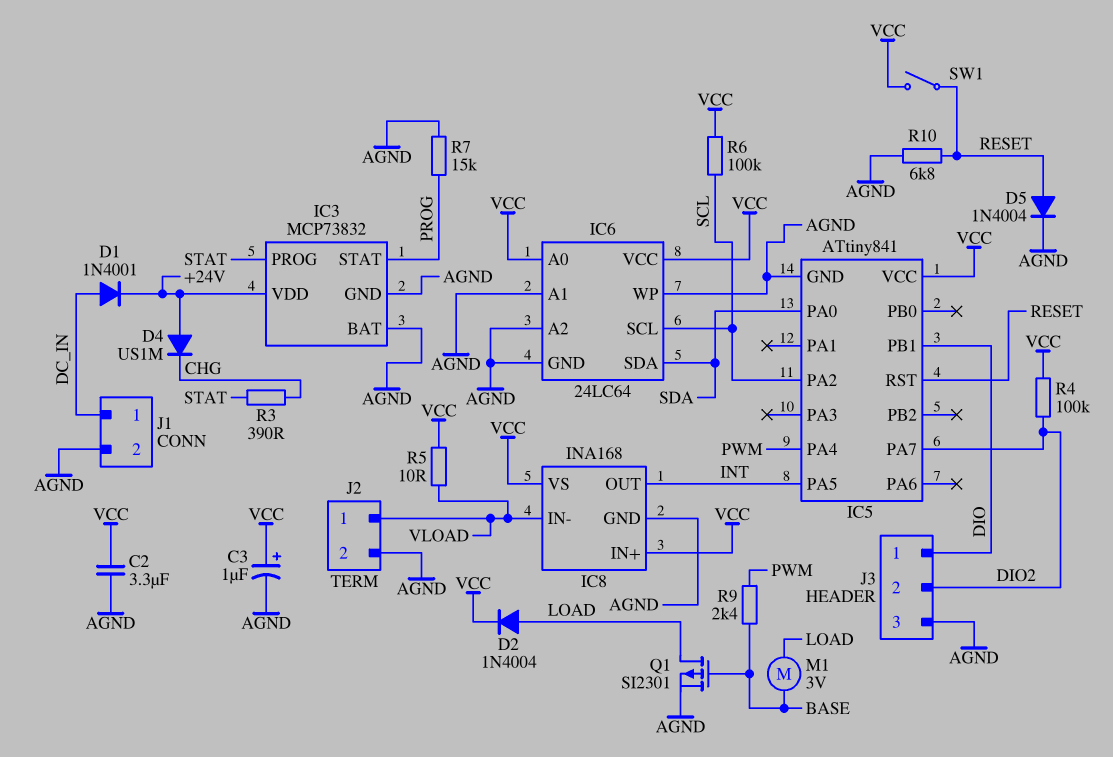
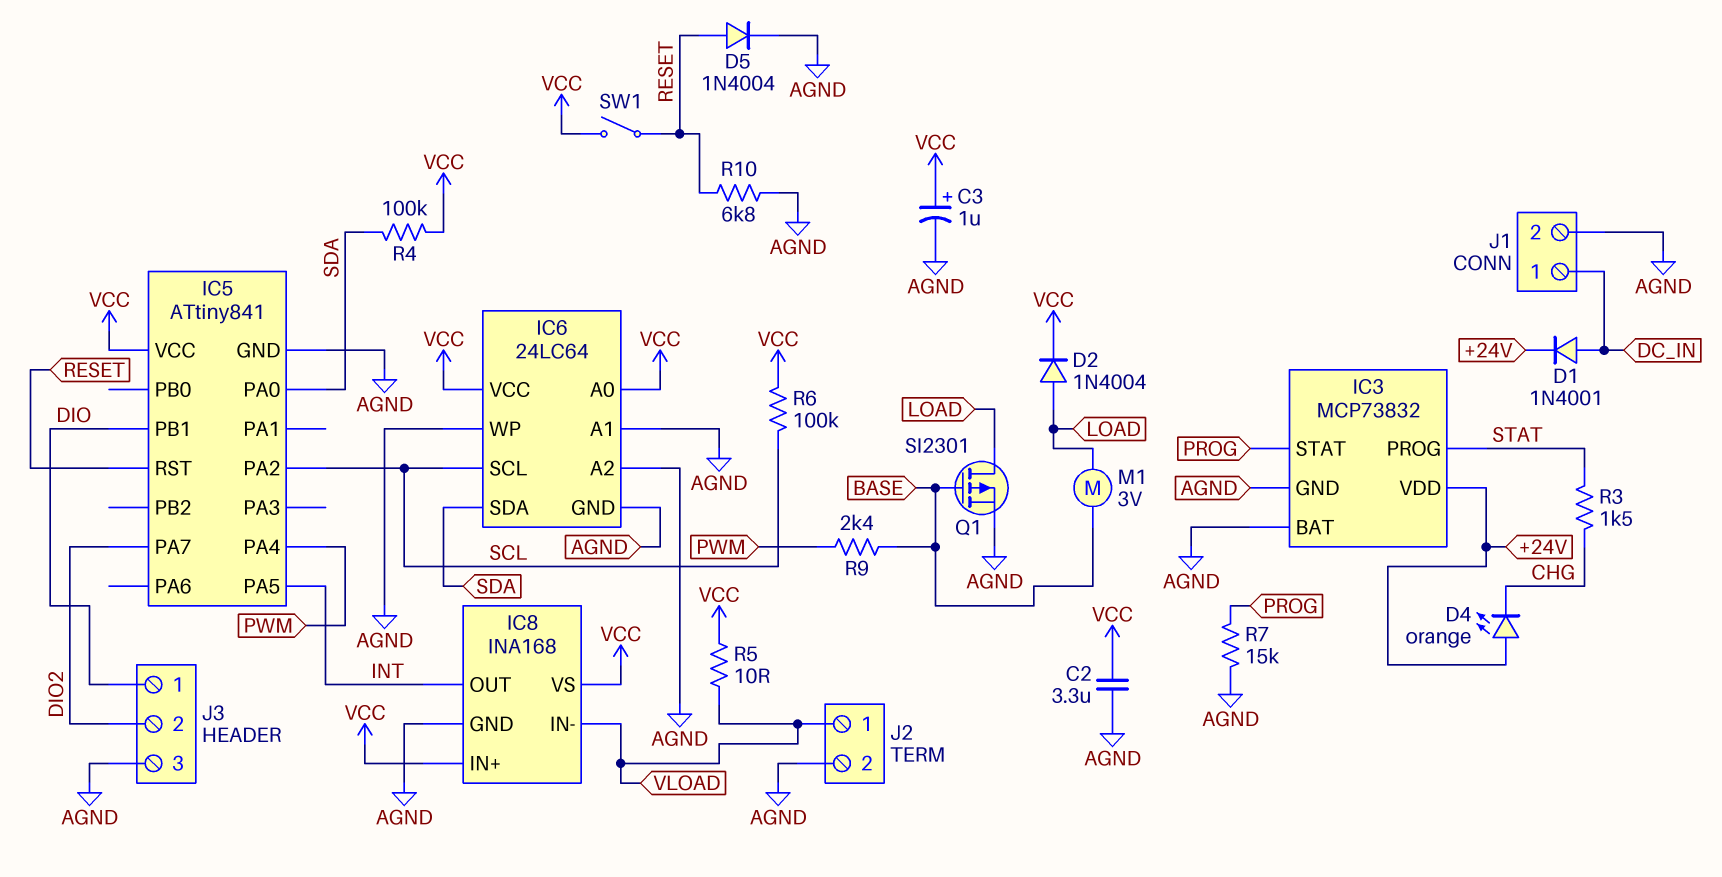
D4: diode US1M (A +24V, K CHG) -> LED orange (A +24V, K CHG)
R3: 390 (CHG, STAT) -> 1.5k (CHG, STAT)
R4: 100k (DIO2, VCC) -> 100k (SDA, VCC)

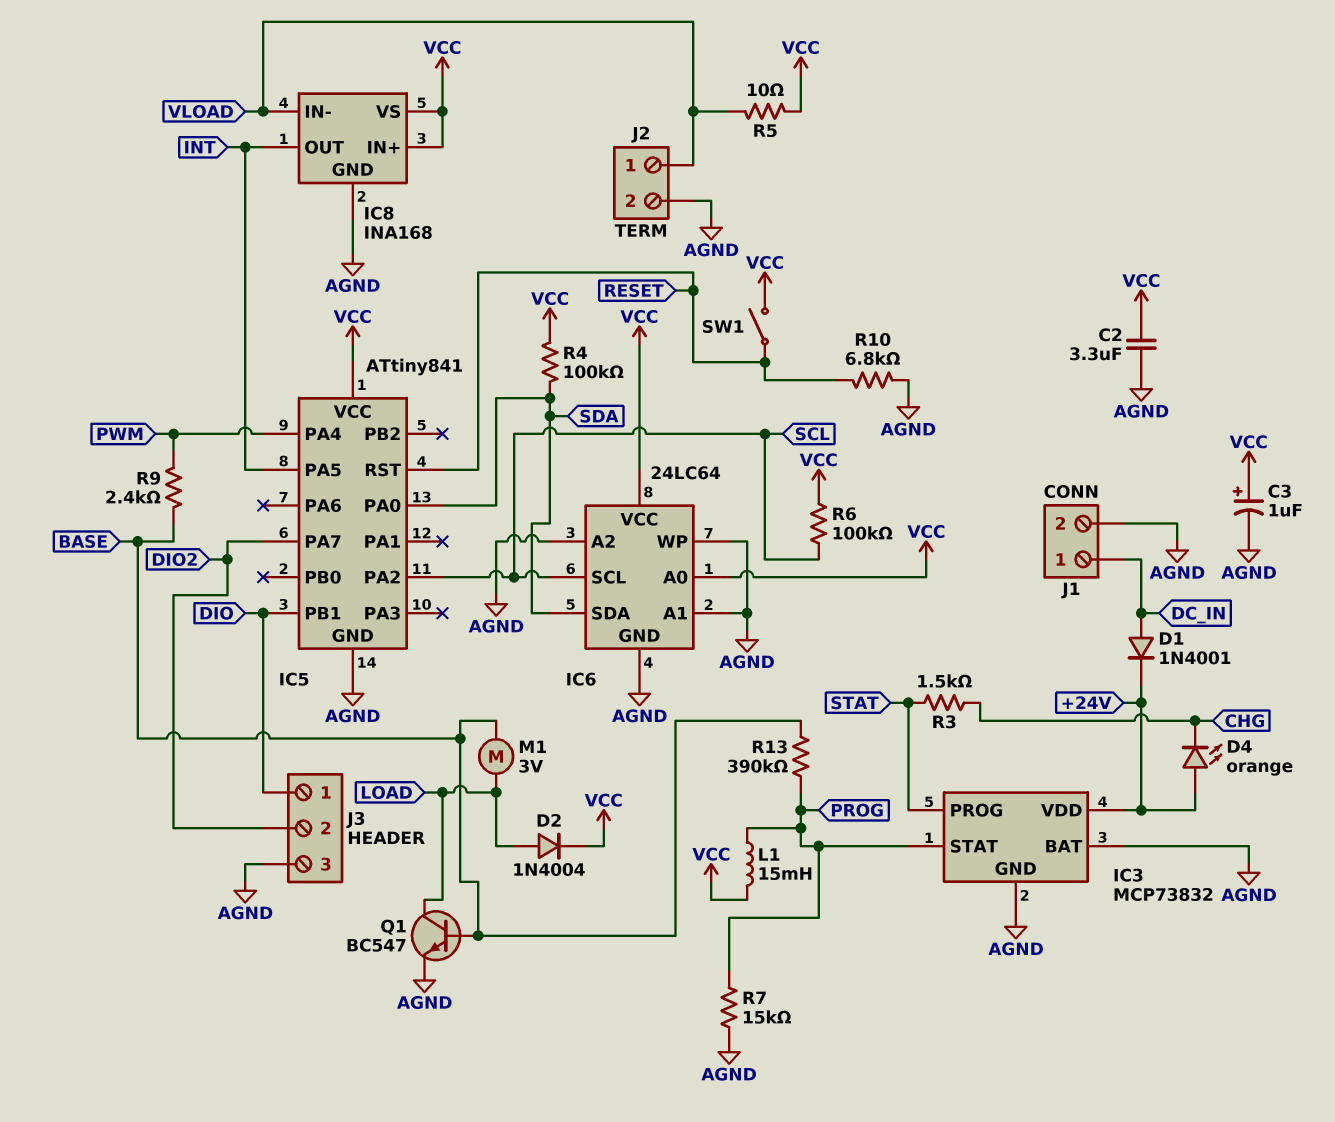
D5: diode 1N4004 (A RESET, K AGND) -> none
L1: none -> 15mH (PROG, VCC)
Q1: PMOS SI2301 (G BASE, D LOAD, S AGND) -> NPN BC547 (B BASE, C LOAD, E AGND)
R13: none -> 390k (BASE, PROG)

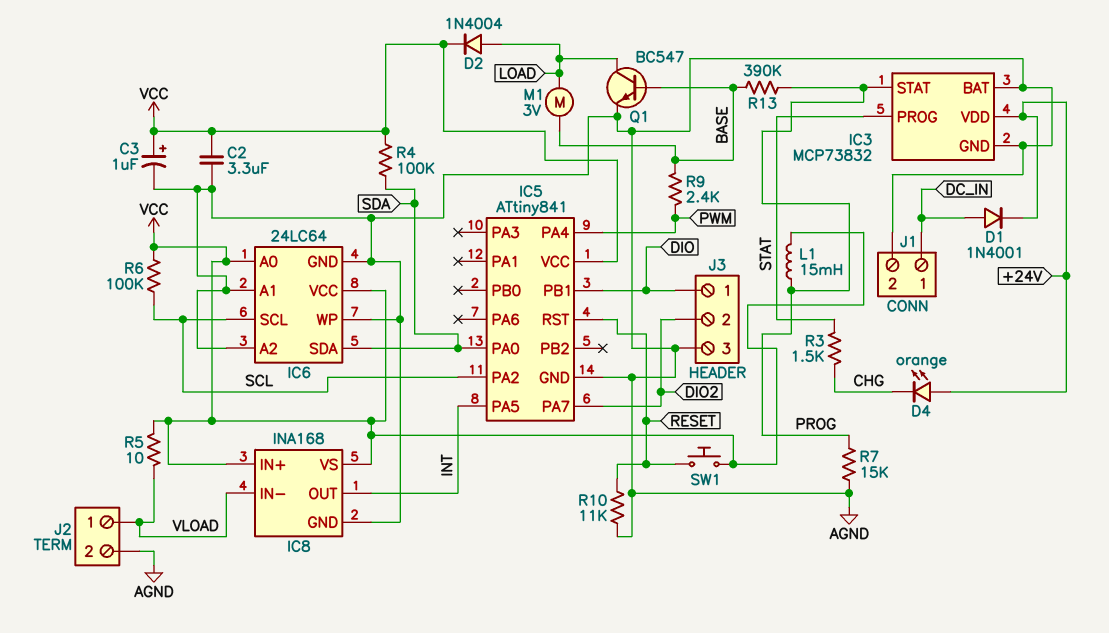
R10: 6.8k (AGND, RESET) -> 11k (AGND, RESET)
SW1: switch (RESET, VCC) -> button (RESET, VCC)

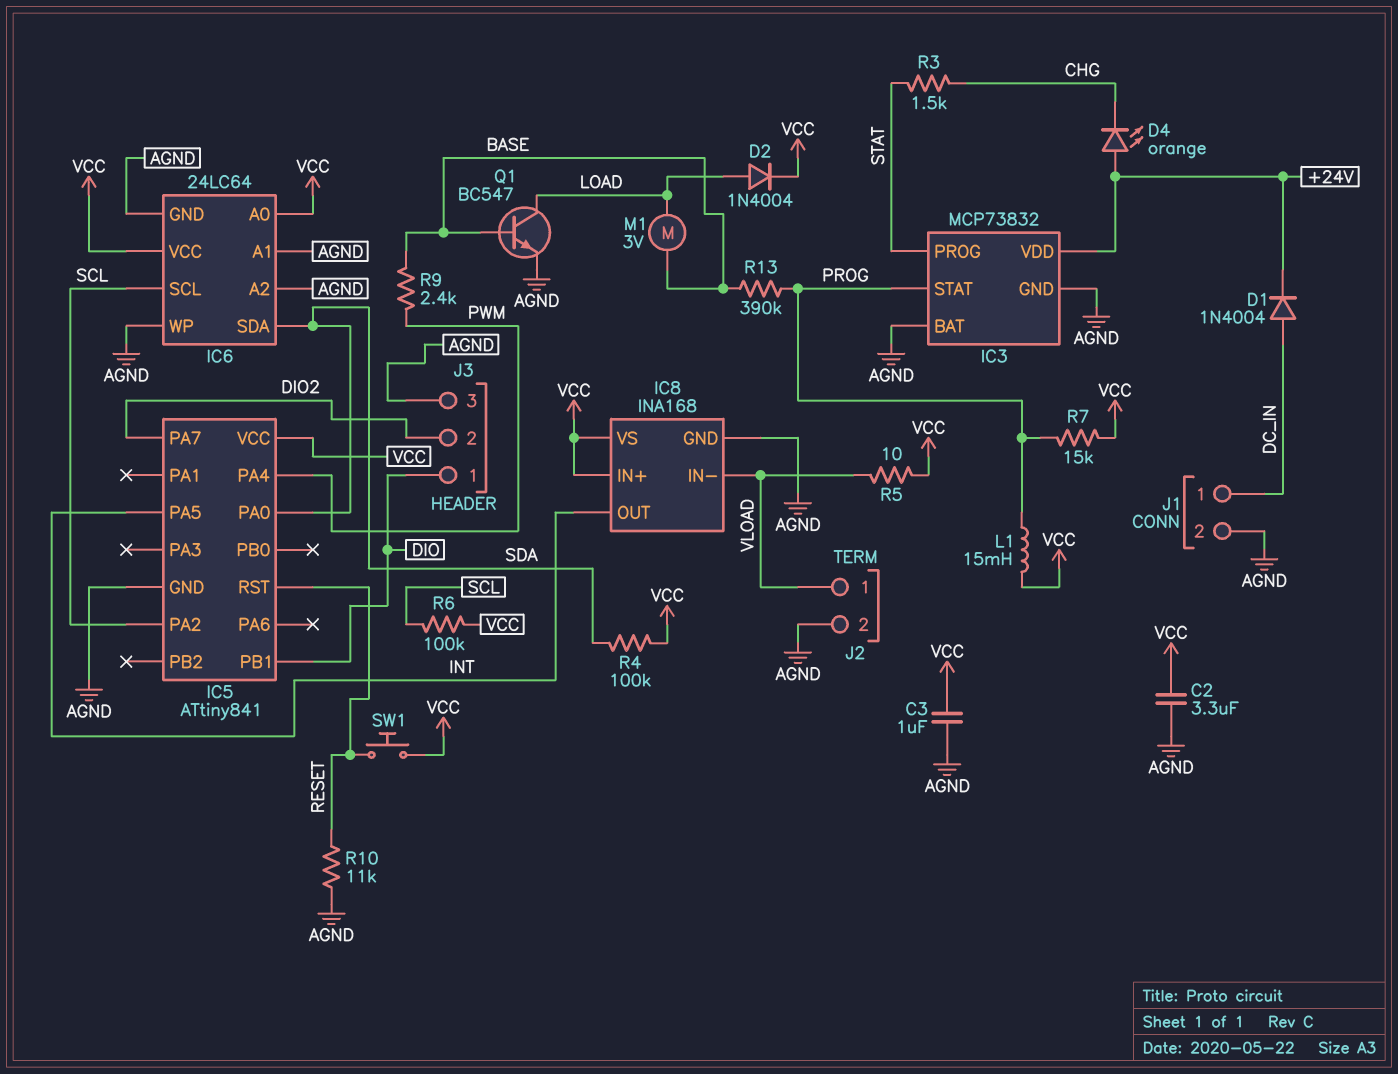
C3: 1uF (plus VCC, minus AGND) -> 1uF (AGND, VCC)
D1: diode 1N4001 (A DC_IN, K +24V) -> diode 1N4004 (A DC_IN, K +24V)
R7: 15k (AGND, PROG) -> 15k (PROG, VCC)

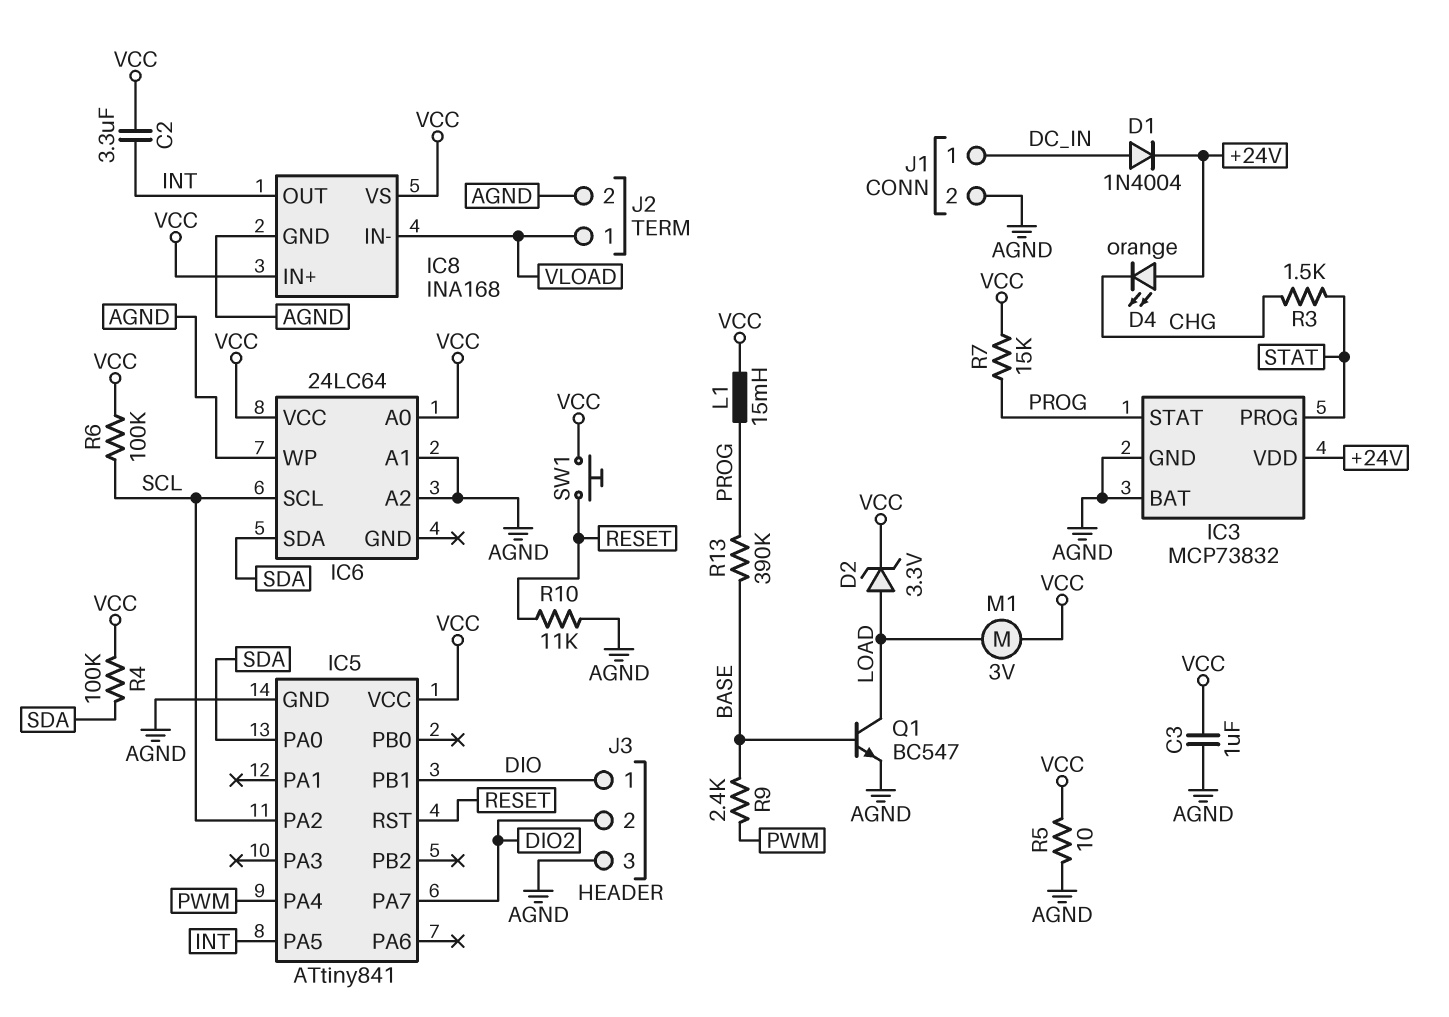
C2: 3.3uF (AGND, VCC) -> 3.3uF (INT, VCC)
D2: diode 1N4004 (A LOAD, K VCC) -> zener 3.3V (A LOAD, K VCC)
IC6 pin GND: AGND -> none
M1: motor 3V (BASE, LOAD) -> motor 3V (LOAD, VCC)
R5: 10 (VCC, VLOAD) -> 10 (AGND, VCC)

